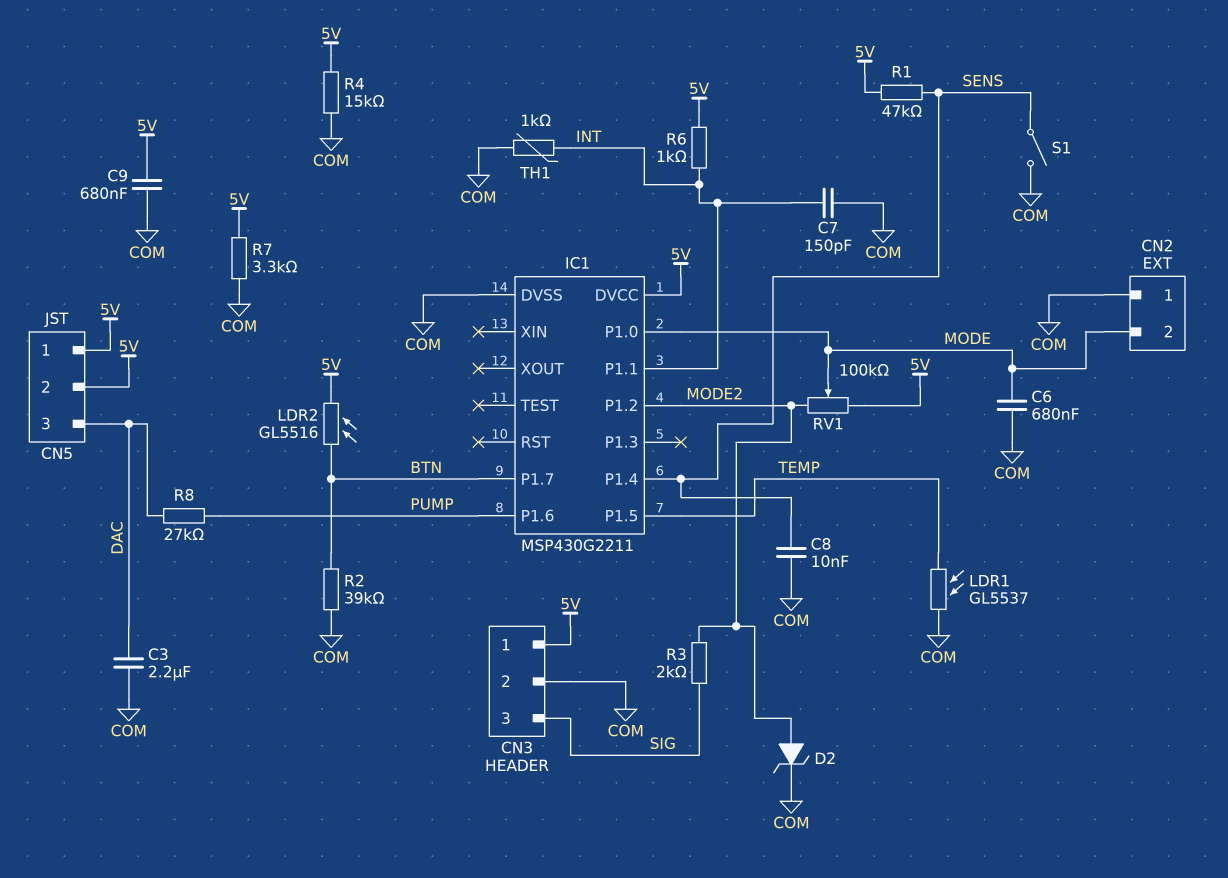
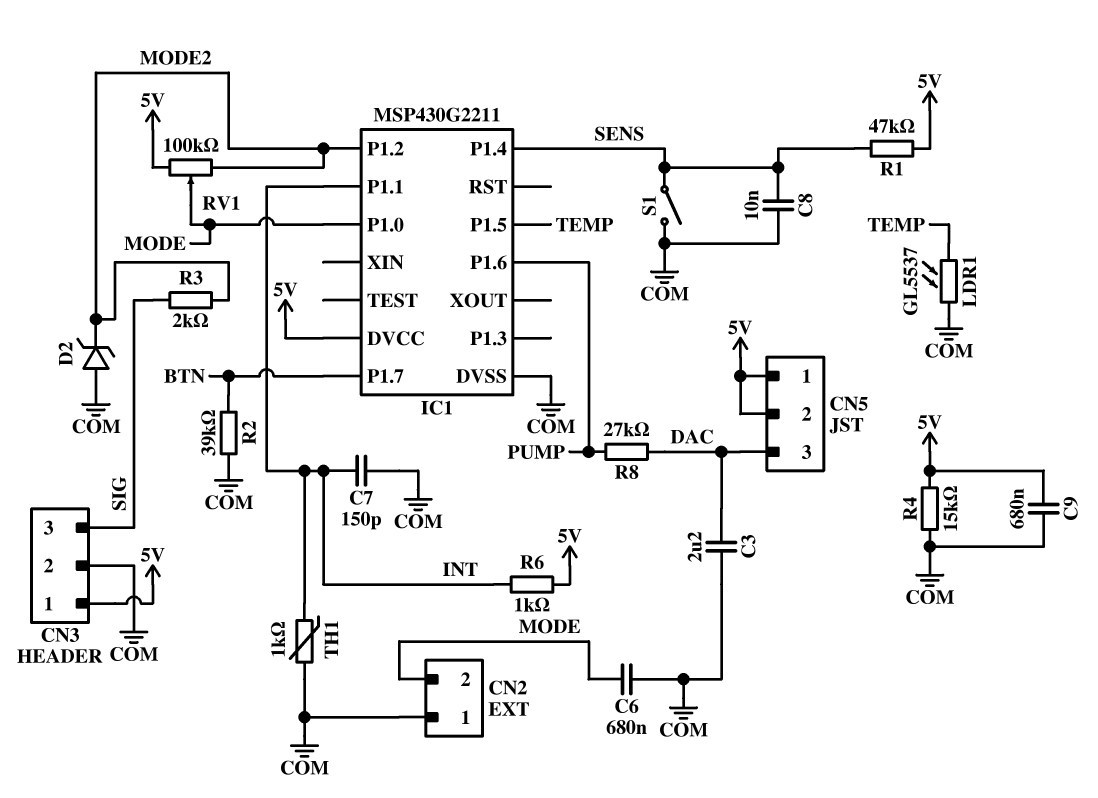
D2: zener (A MODE2, K COM) -> zener (A COM, K MODE2)
LDR2: GL5516 (5V, BTN) -> none
R7: 3.3k (5V, COM) -> none

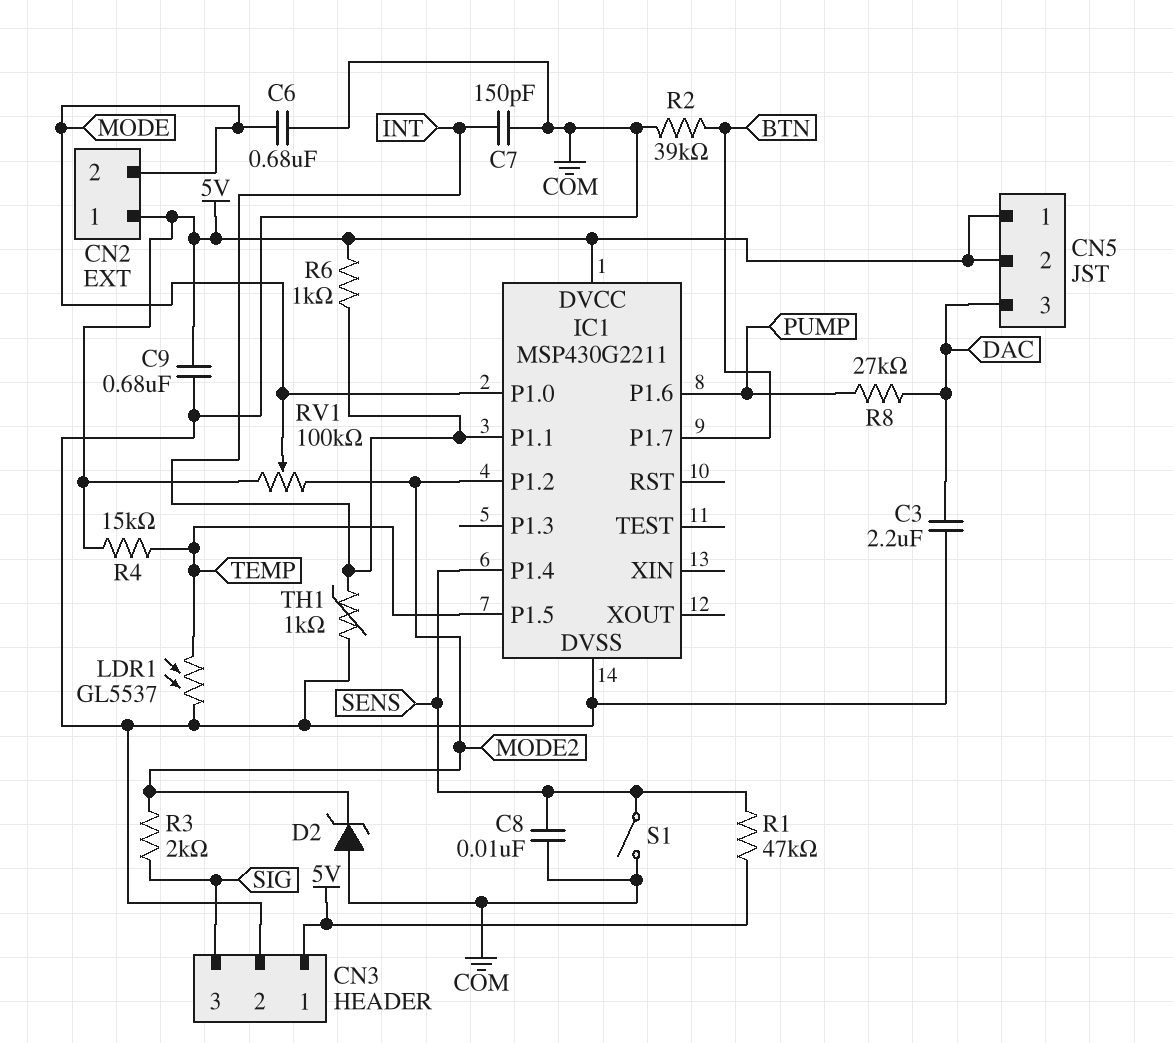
CN2 pin 1: COM -> 5V
R4: 15k (5V, COM) -> 15k (5V, TEMP)

